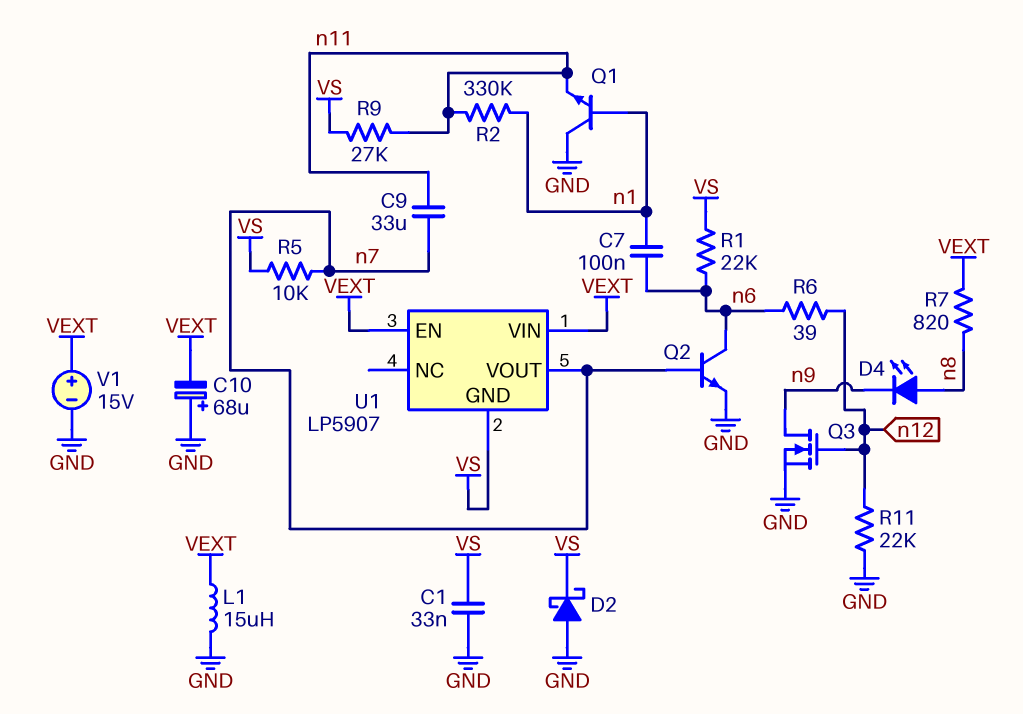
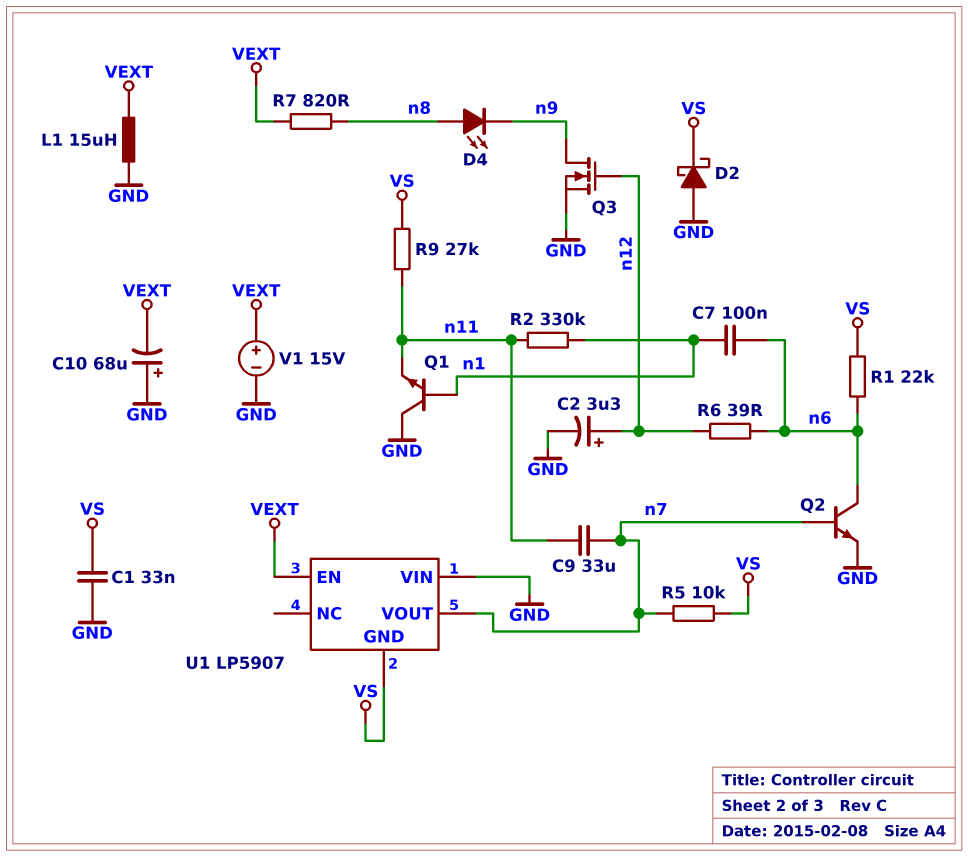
C2: none -> 3.3uF (plus n12, minus GND)
R11: 22k (GND, n12) -> none
U1 pin VIN: VEXT -> GND

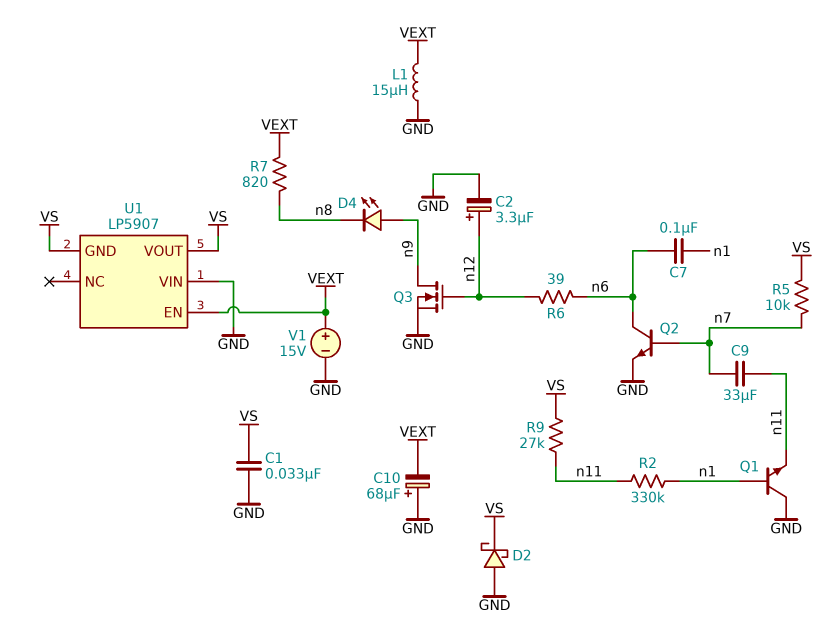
D4: LED (A n8, K n9) -> LED (A n9, K n8)
R1: 22k (VS, n6) -> none
U1 pin VOUT: n7 -> VS

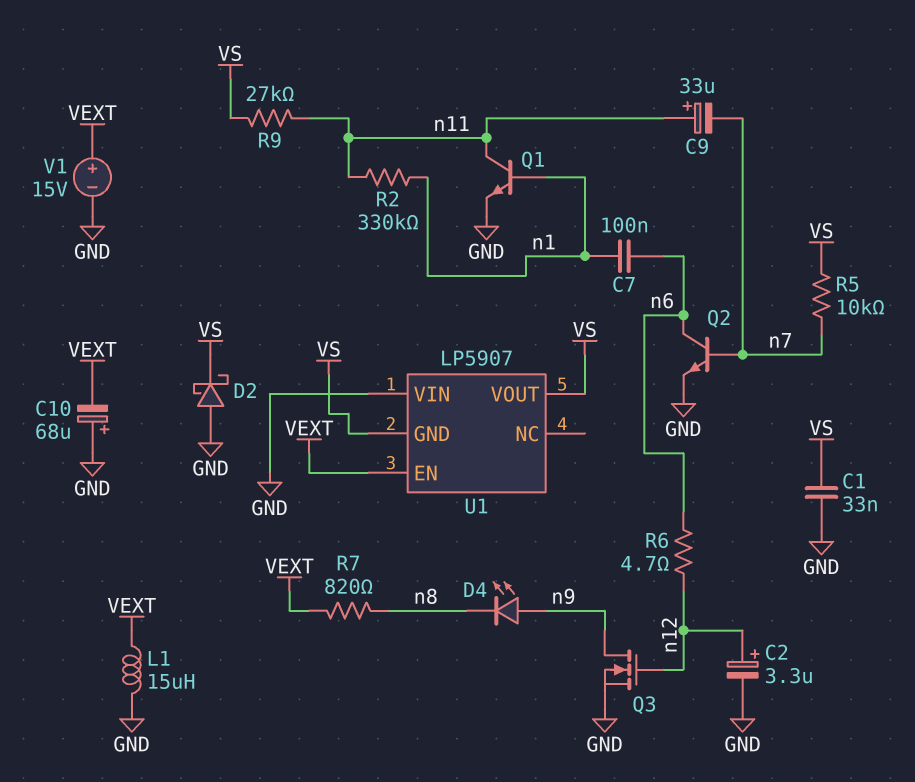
C9: 33uF (n7, n11) -> 33uF (plus n11, minus n7)
Q1: NPN (B n1, C GND, E n11) -> NPN (B n1, C n11, E GND)
R6: 39 (n6, n12) -> 4.7 (n6, n12)

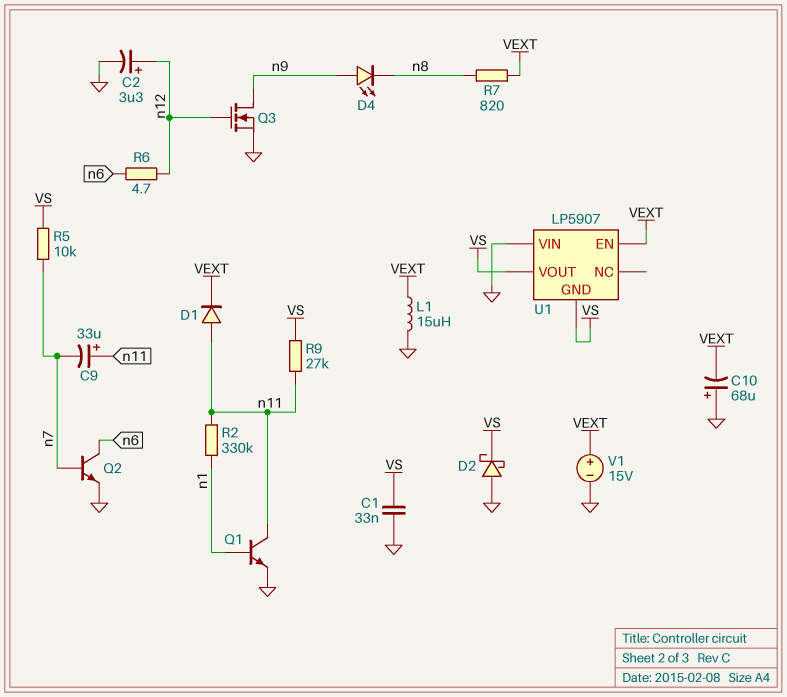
C7: 100nF (n1, n6) -> none
D1: none -> diode (A n11, K VEXT)

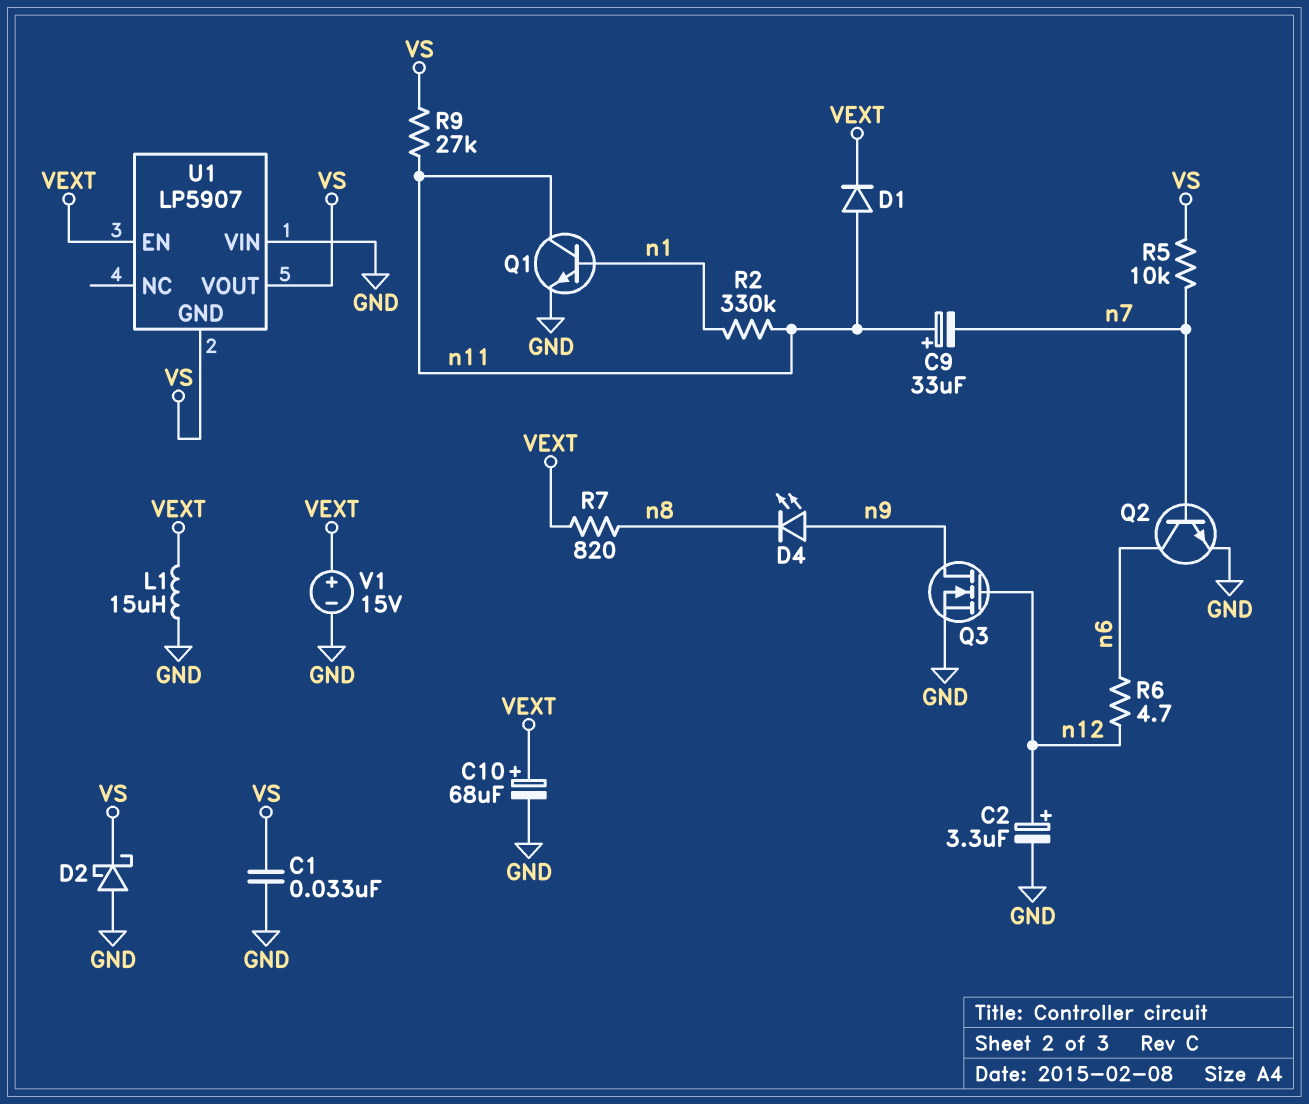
C10: 68uF (plus GND, minus VEXT) -> 68uF (plus VEXT, minus GND)

